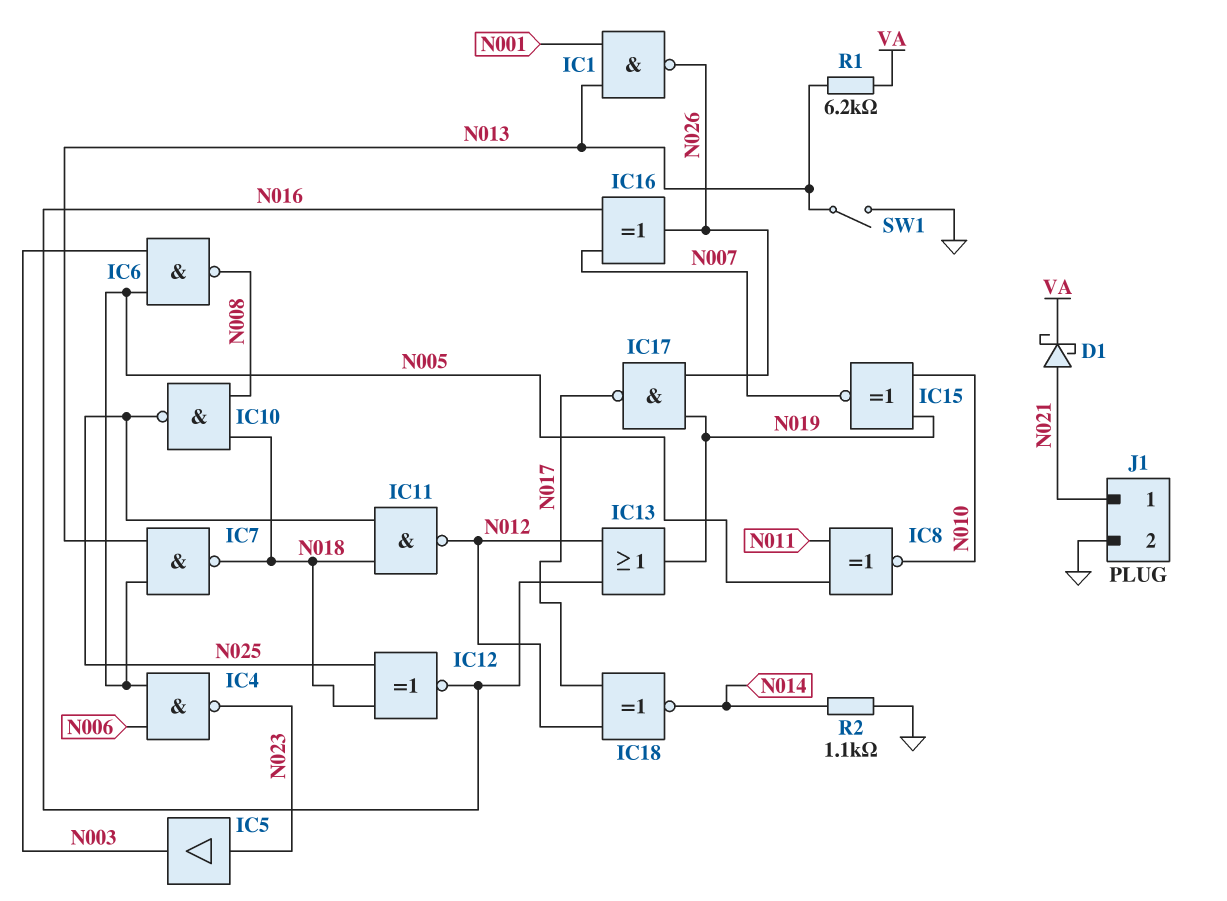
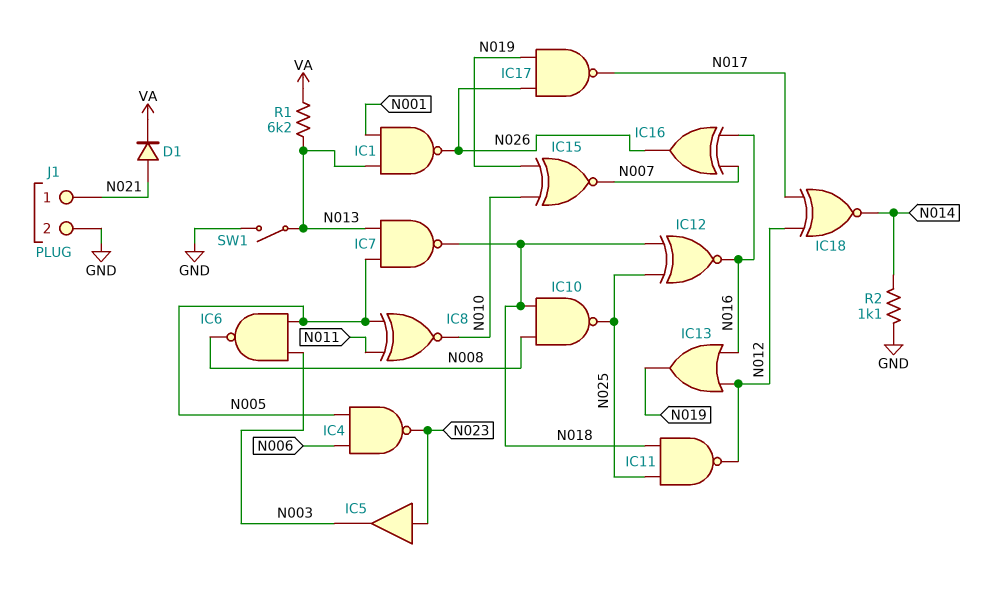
D1: schottky (A N021, K VA) -> diode (A N021, K VA)

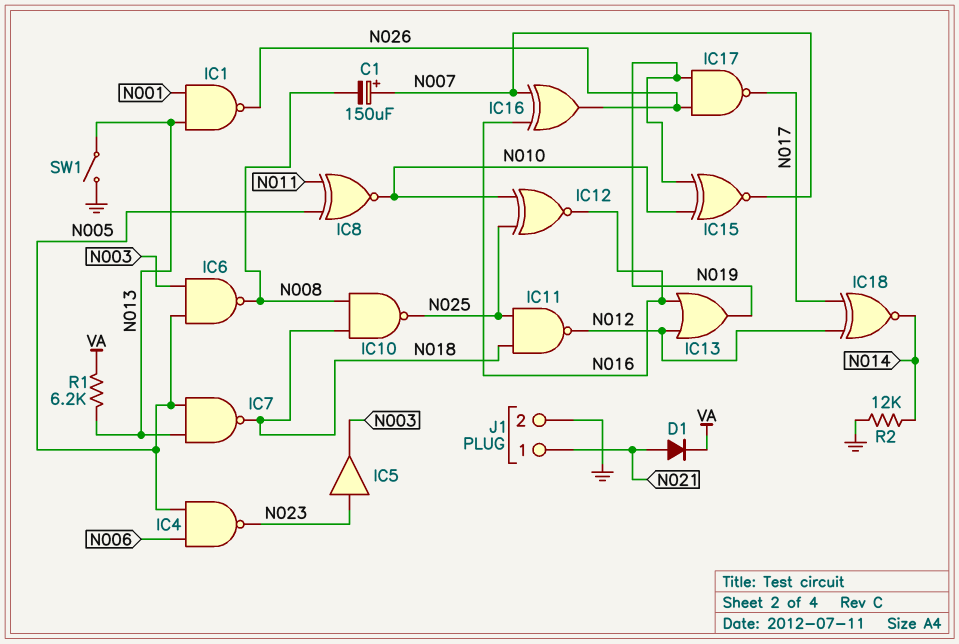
C1: none -> 150uF (plus N007, minus N008)
IC12: XNOR (in N018, in N025, out N016) -> XNOR (in N010, in N025, out N016)
R2: 1.1k (GND, N014) -> 12k (GND, N014)

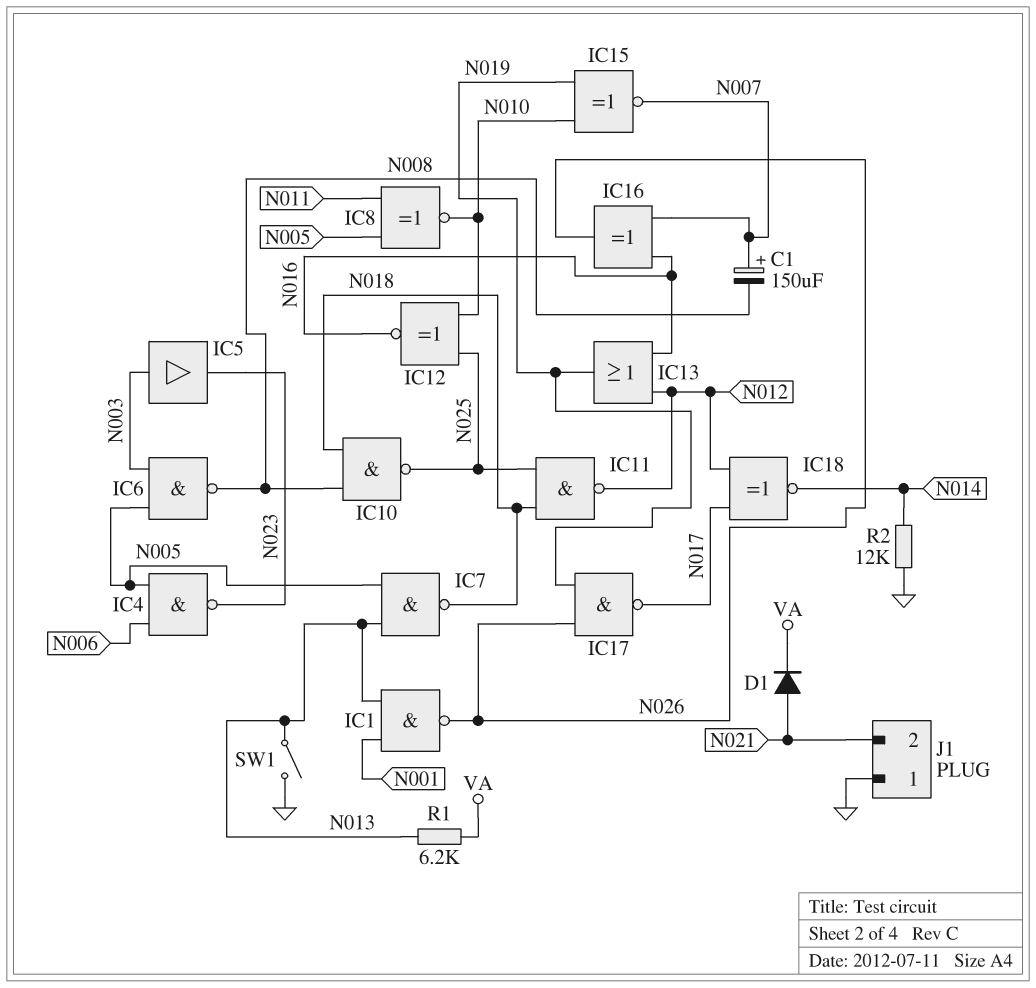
IC5: buffer (in N023, out N003) -> buffer (in N003, out N023)
J1 pin 1: N021 -> GND
J1 pin 2: GND -> N021

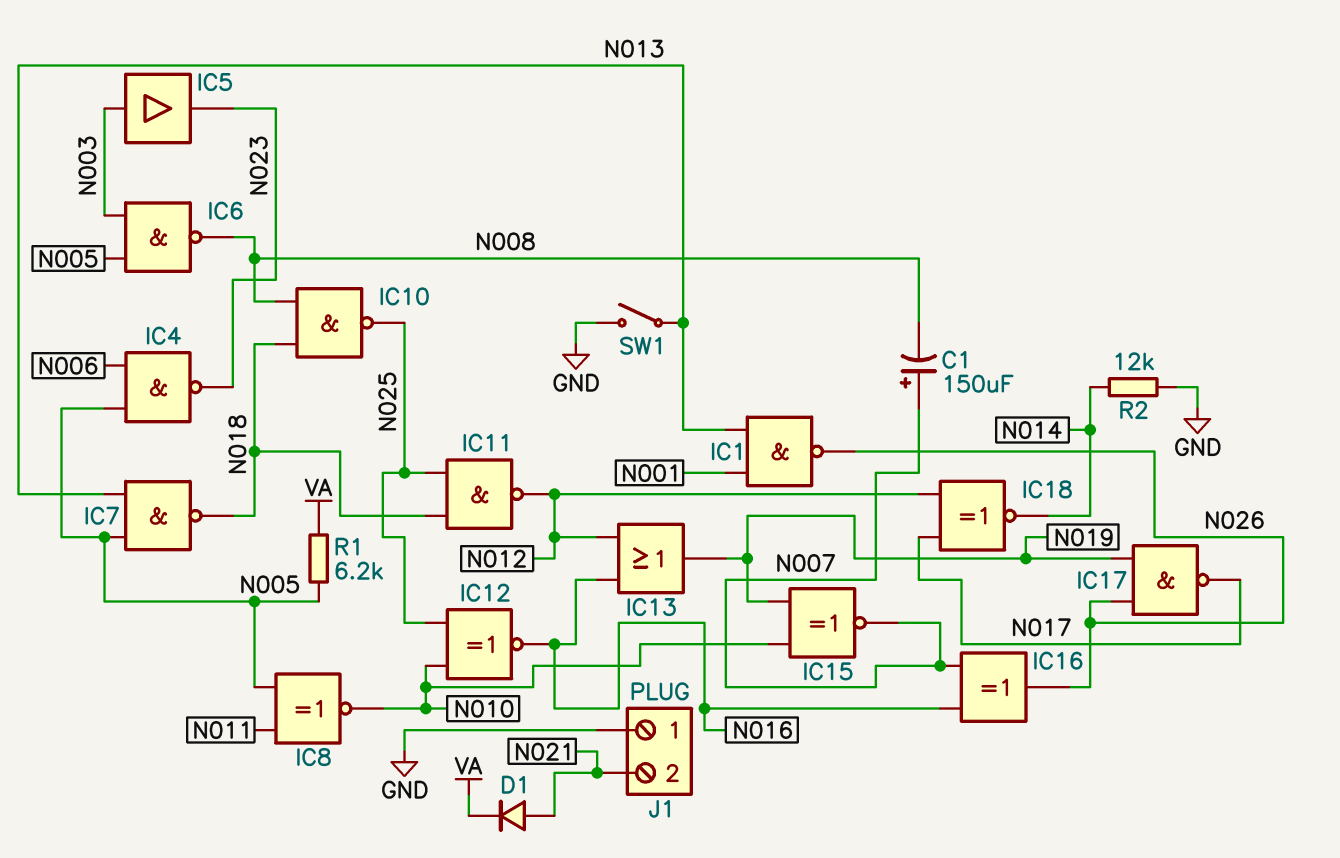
R1: 6.2k (N013, VA) -> 6.2k (N005, VA)

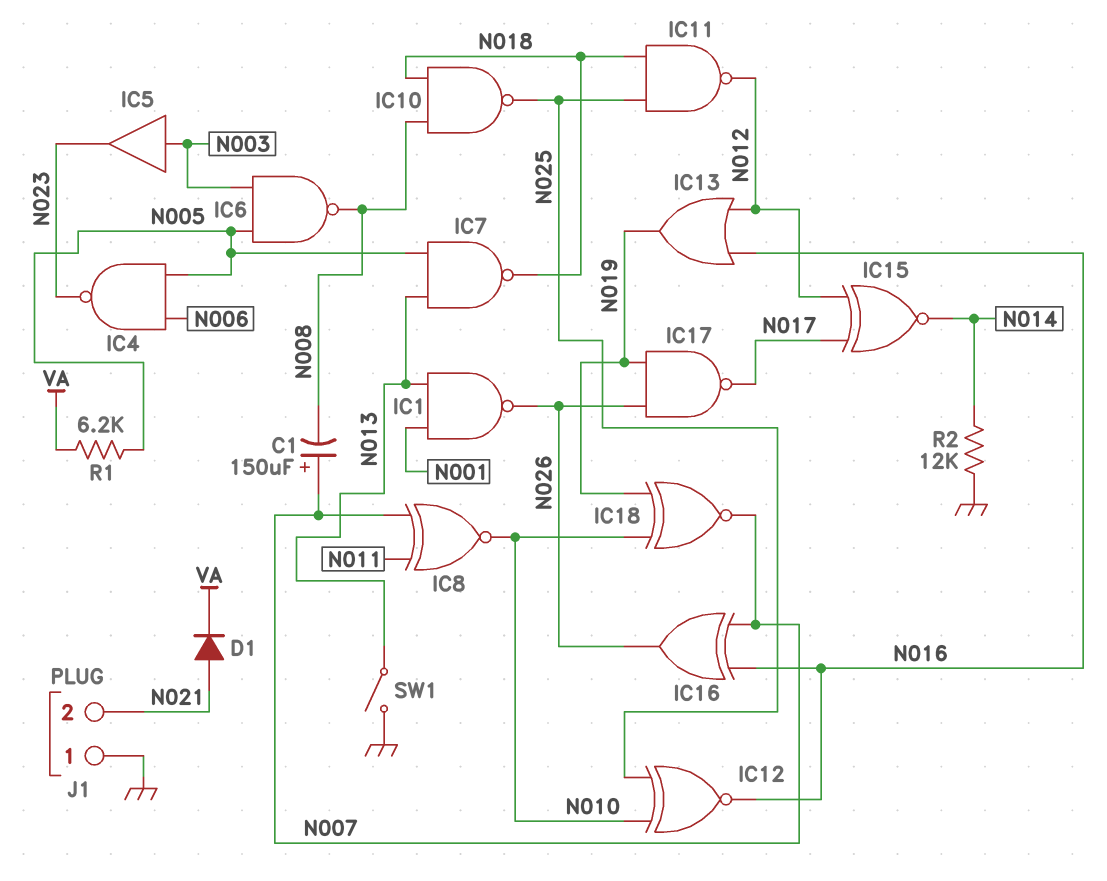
IC8: XNOR (in N005, in N011, out N010) -> XNOR (in N007, in N011, out N010)
IC15: XNOR (in N010, in N019, out N007) -> XNOR (in N012, in N017, out N014)
IC18: XNOR (in N012, in N017, out N014) -> XNOR (in N010, in N019, out N007)

